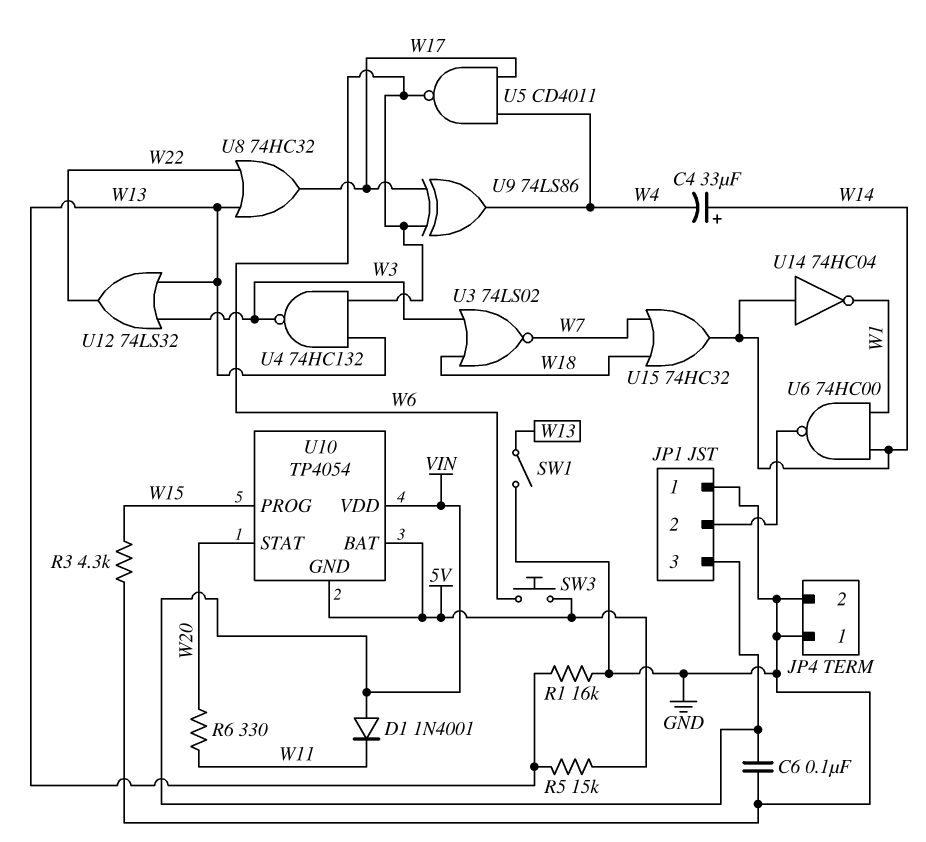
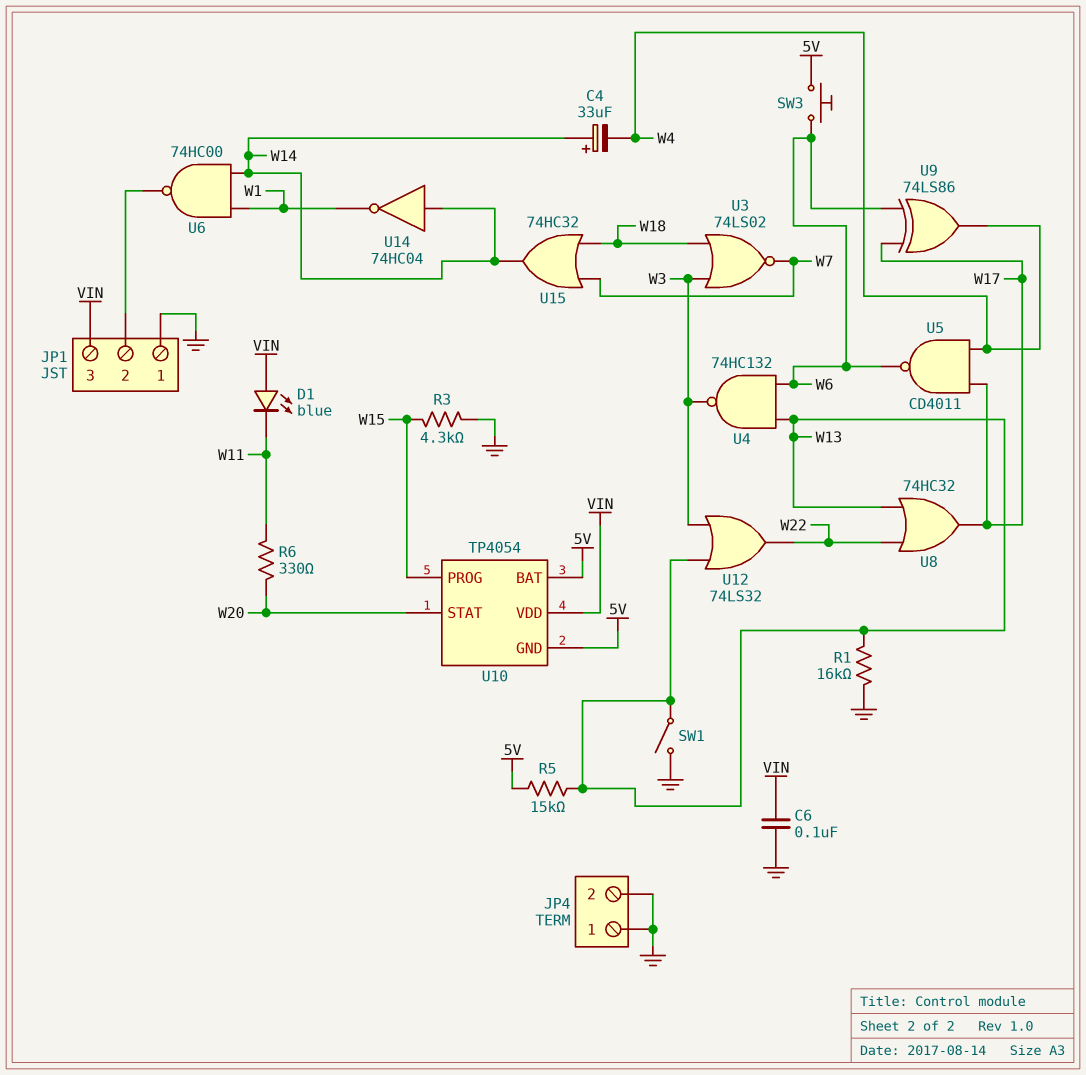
D1: diode 1N4001 (A VIN, K W11) -> LED blue (A VIN, K W11)

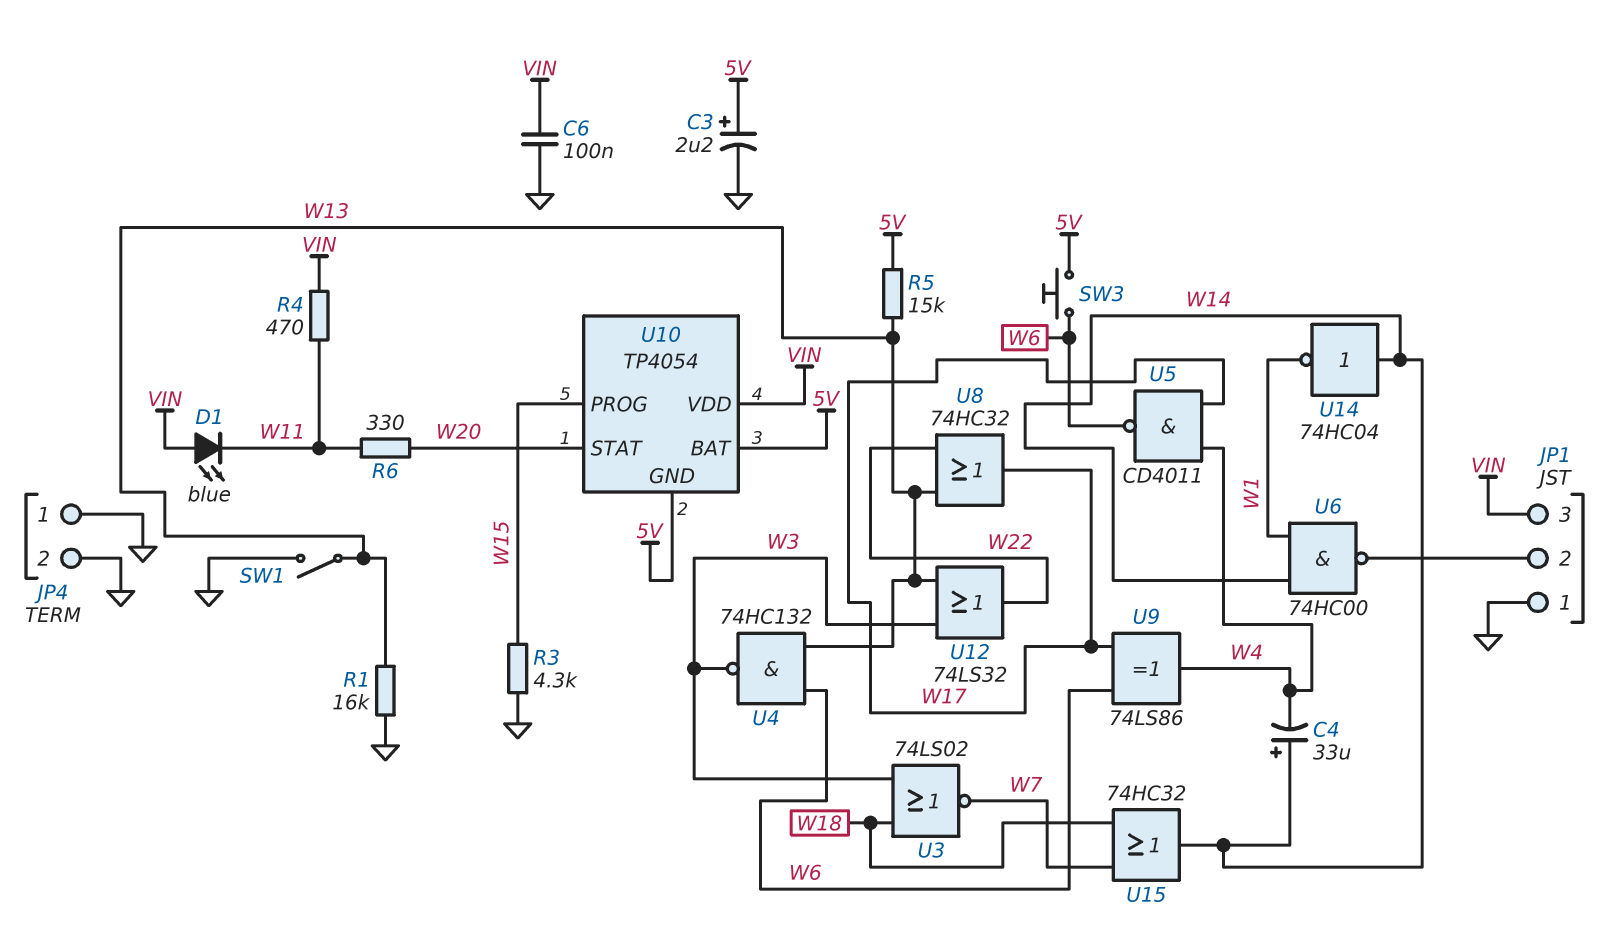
C3: none -> 2.2uF (plus 5V, minus GND)
R4: none -> 470 (VIN, W11)

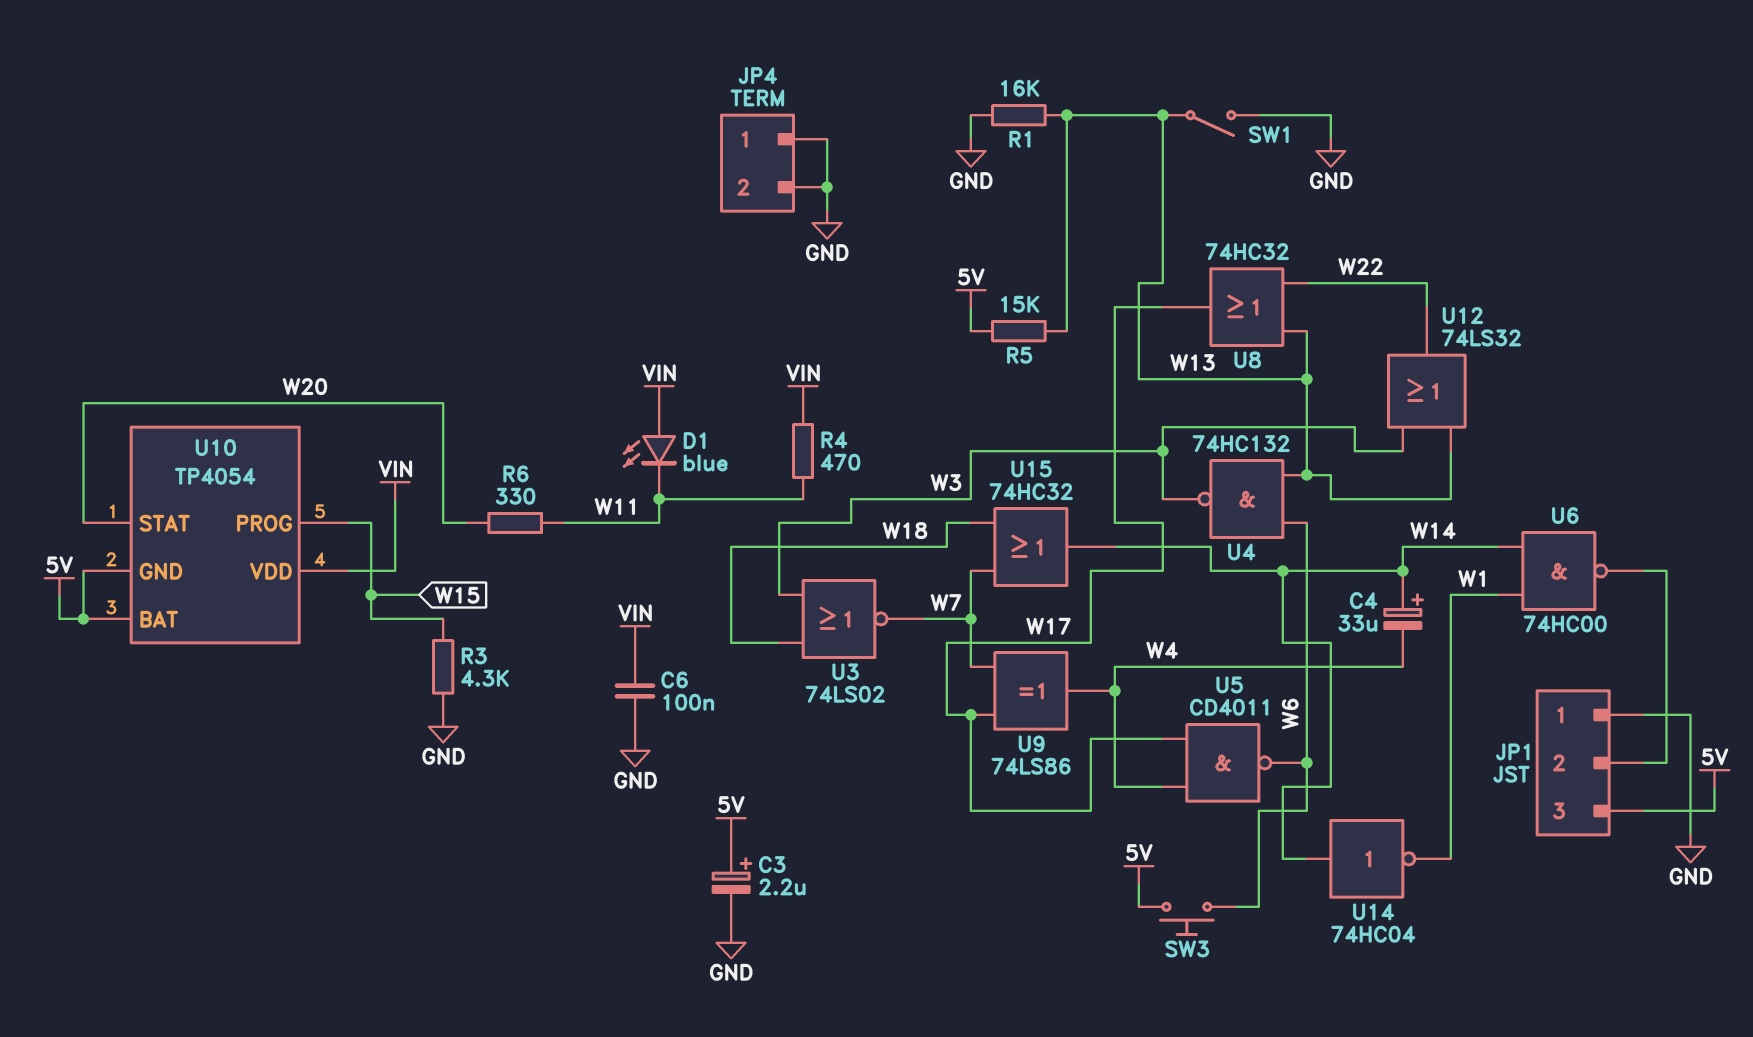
JP1 pin 3: VIN -> 5V
U9: XOR 74LS86 (in W6, in W17, out W4) -> XOR 74LS86 (in W7, in W17, out W4)

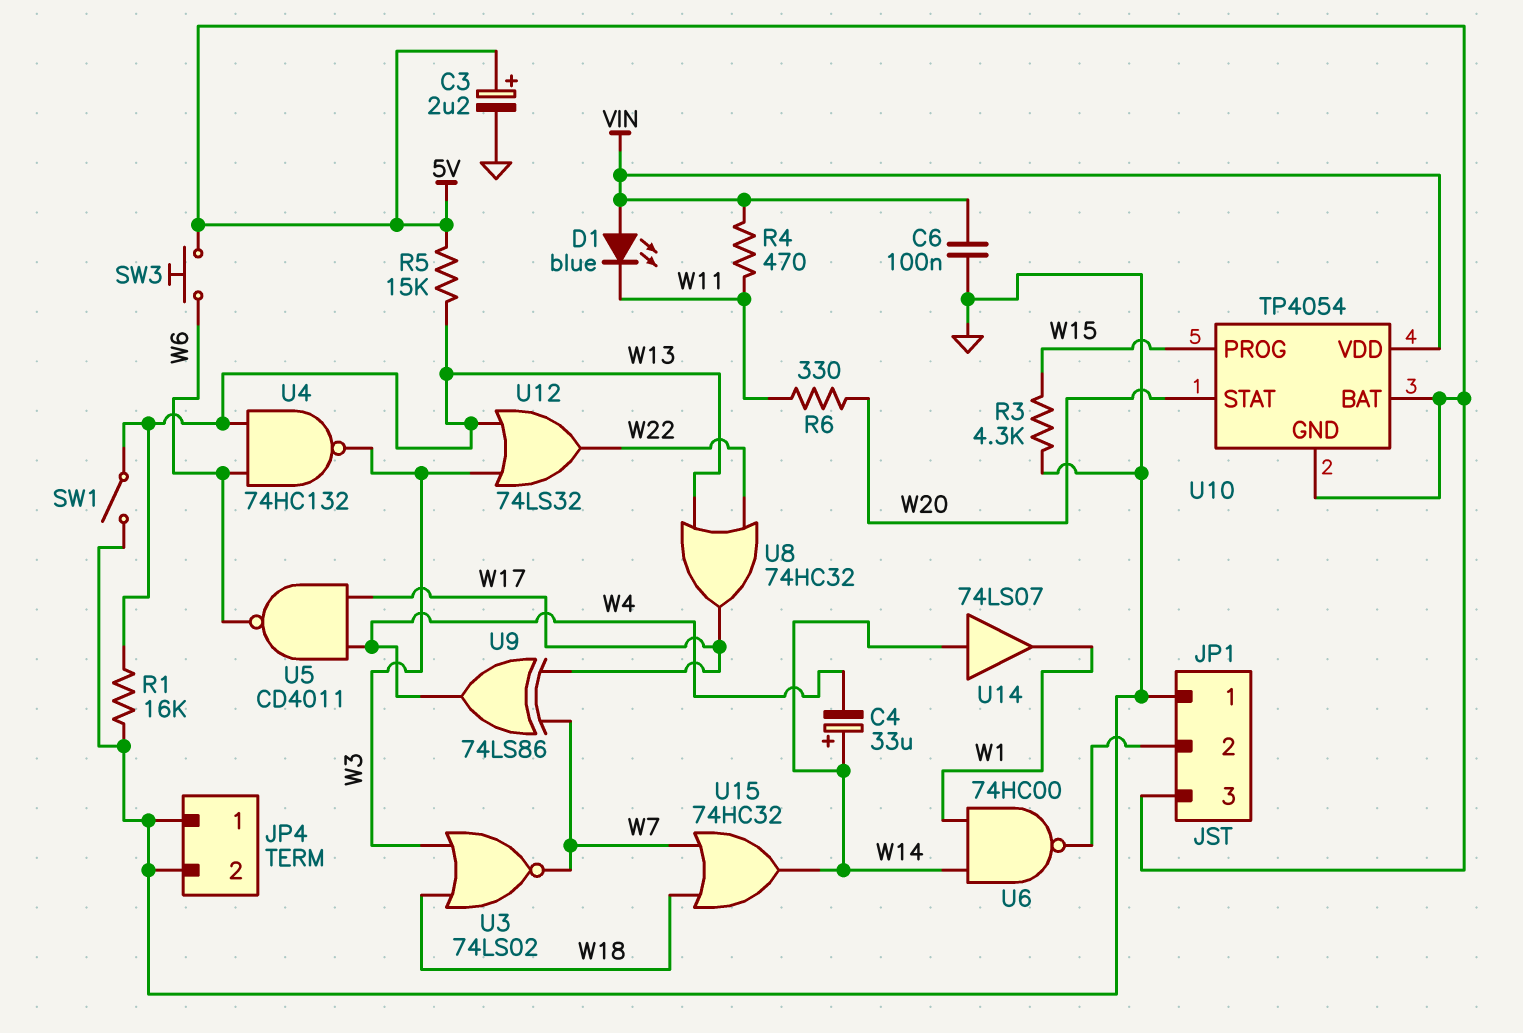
U14: NOT 74HC04 (in W14, out W1) -> buffer 74LS07 (in W14, out W1)

